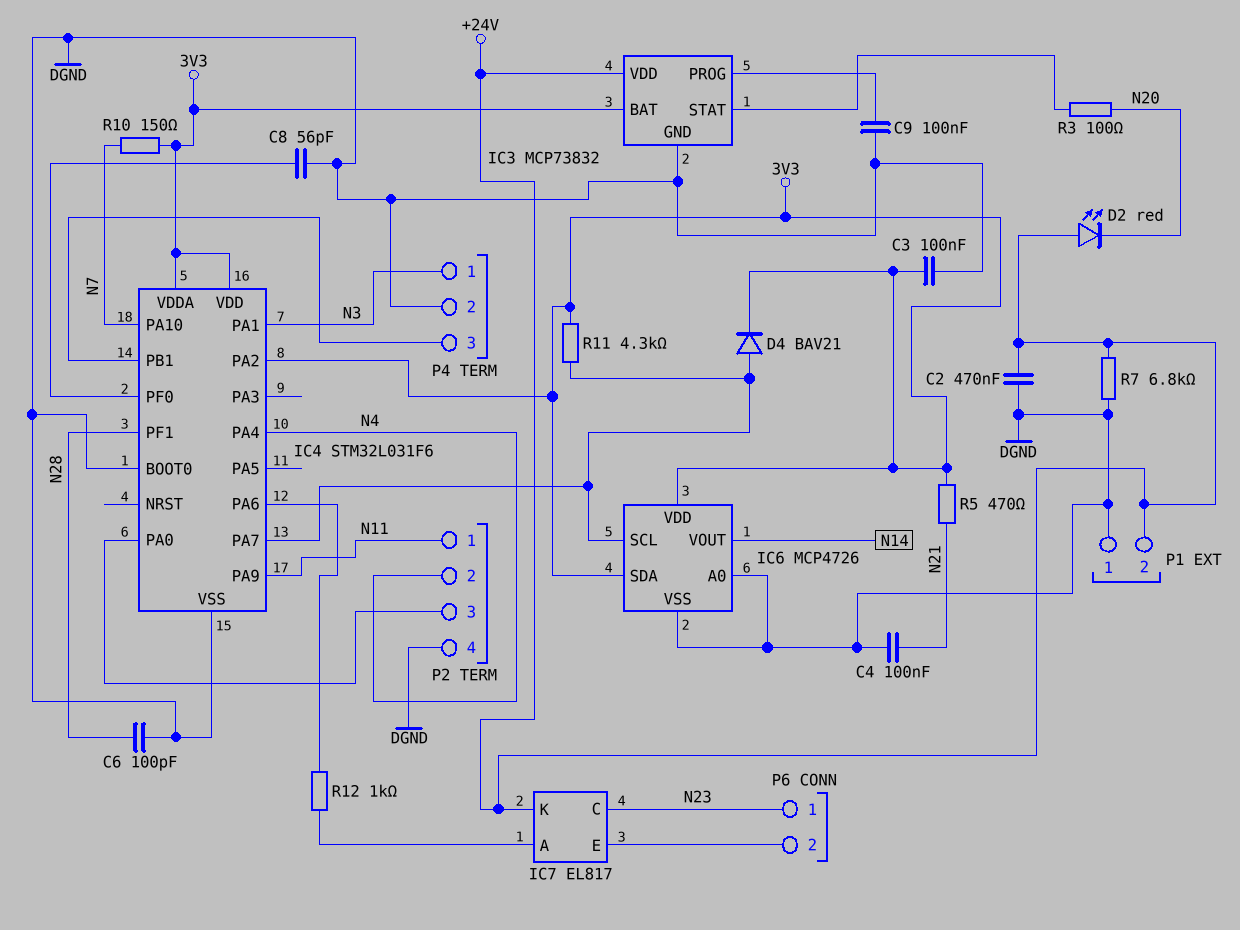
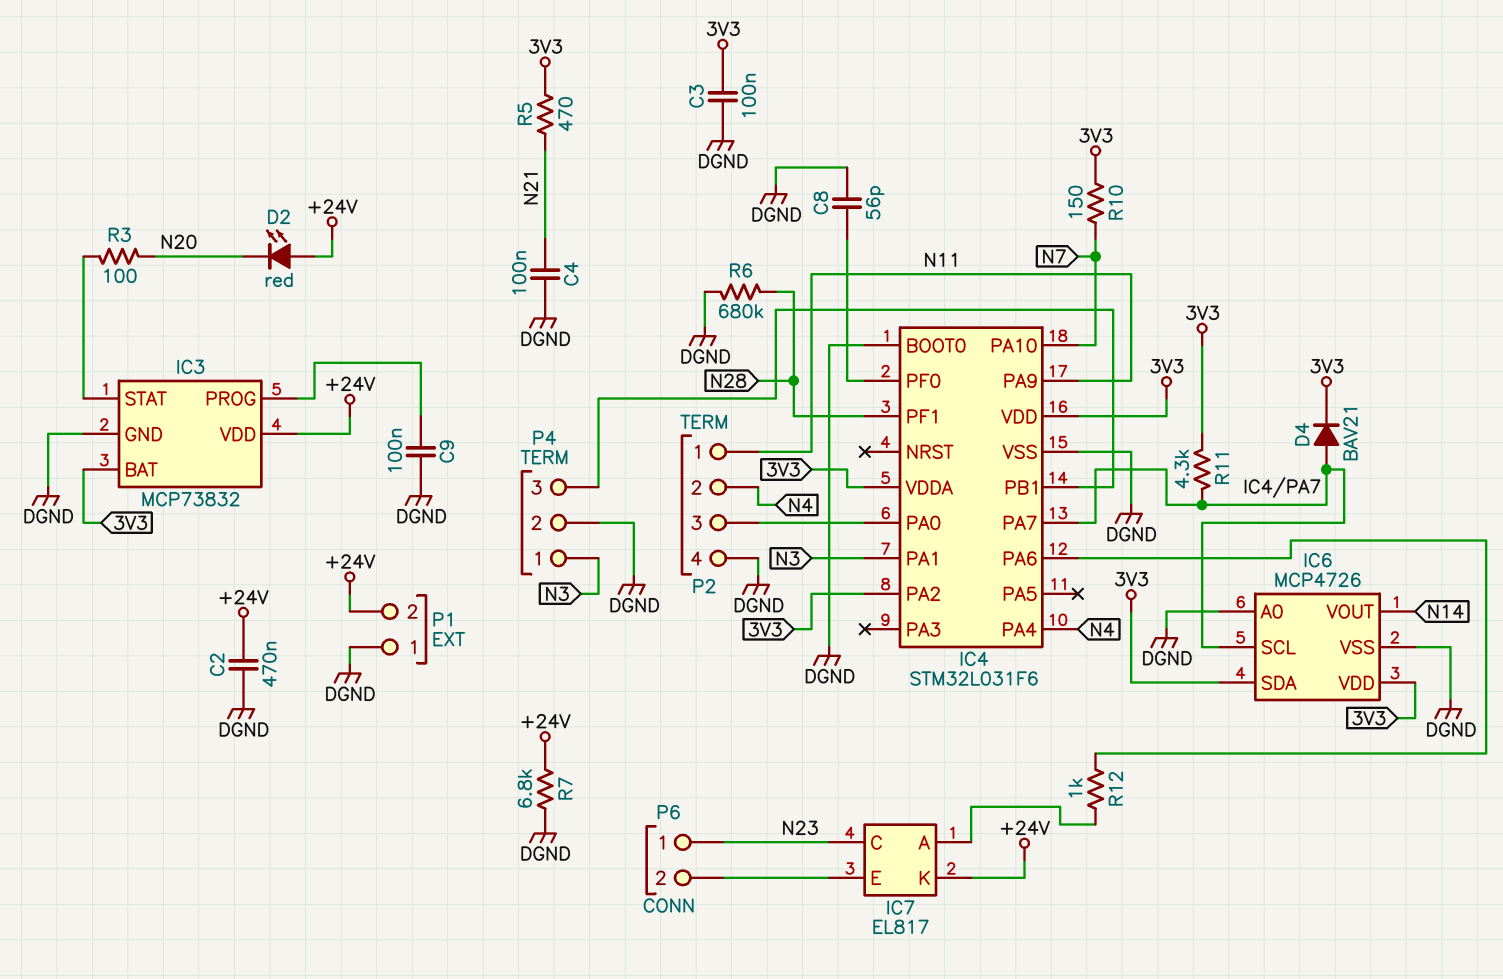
C6: 100pF (DGND, N28) -> none
R6: none -> 680k (DGND, N28)

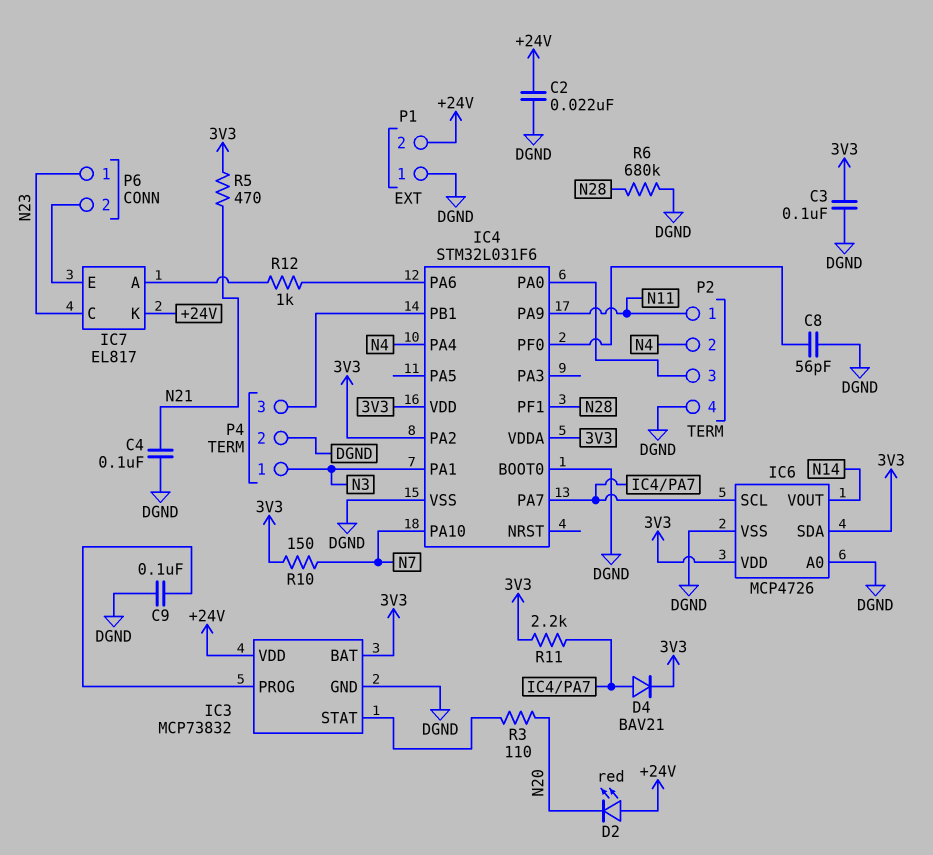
C2: 470nF (+24V, DGND) -> 22nF (+24V, DGND)
R3: 100 (IC3/STAT, N20) -> 110 (IC3/STAT, N20)
R7: 6.8k (+24V, DGND) -> none
R11: 4.3k (3V3, IC4/PA7) -> 2.2k (3V3, IC4/PA7)

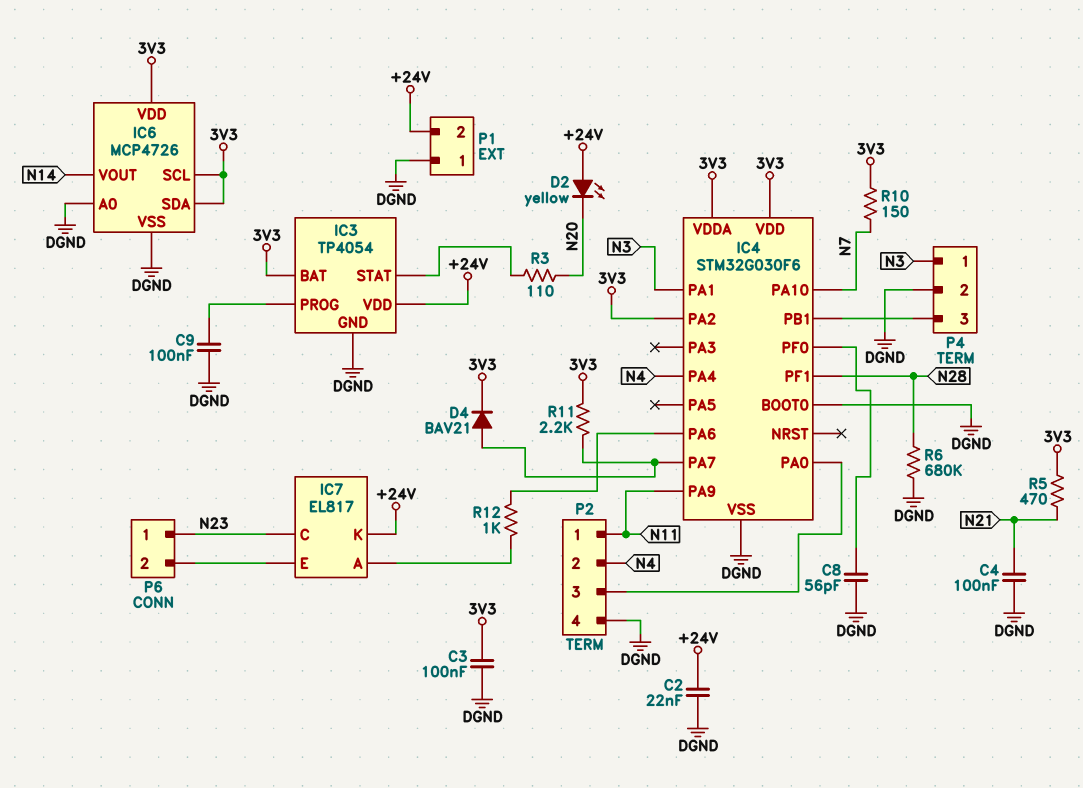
D2: LED red (A +24V, K N20) -> LED yellow (A +24V, K N20)
IC3: MCP73832 -> TP4054
IC4: STM32L031F6 -> STM32G030F6
IC6 pin SCL: IC4/PA7 -> 3V3

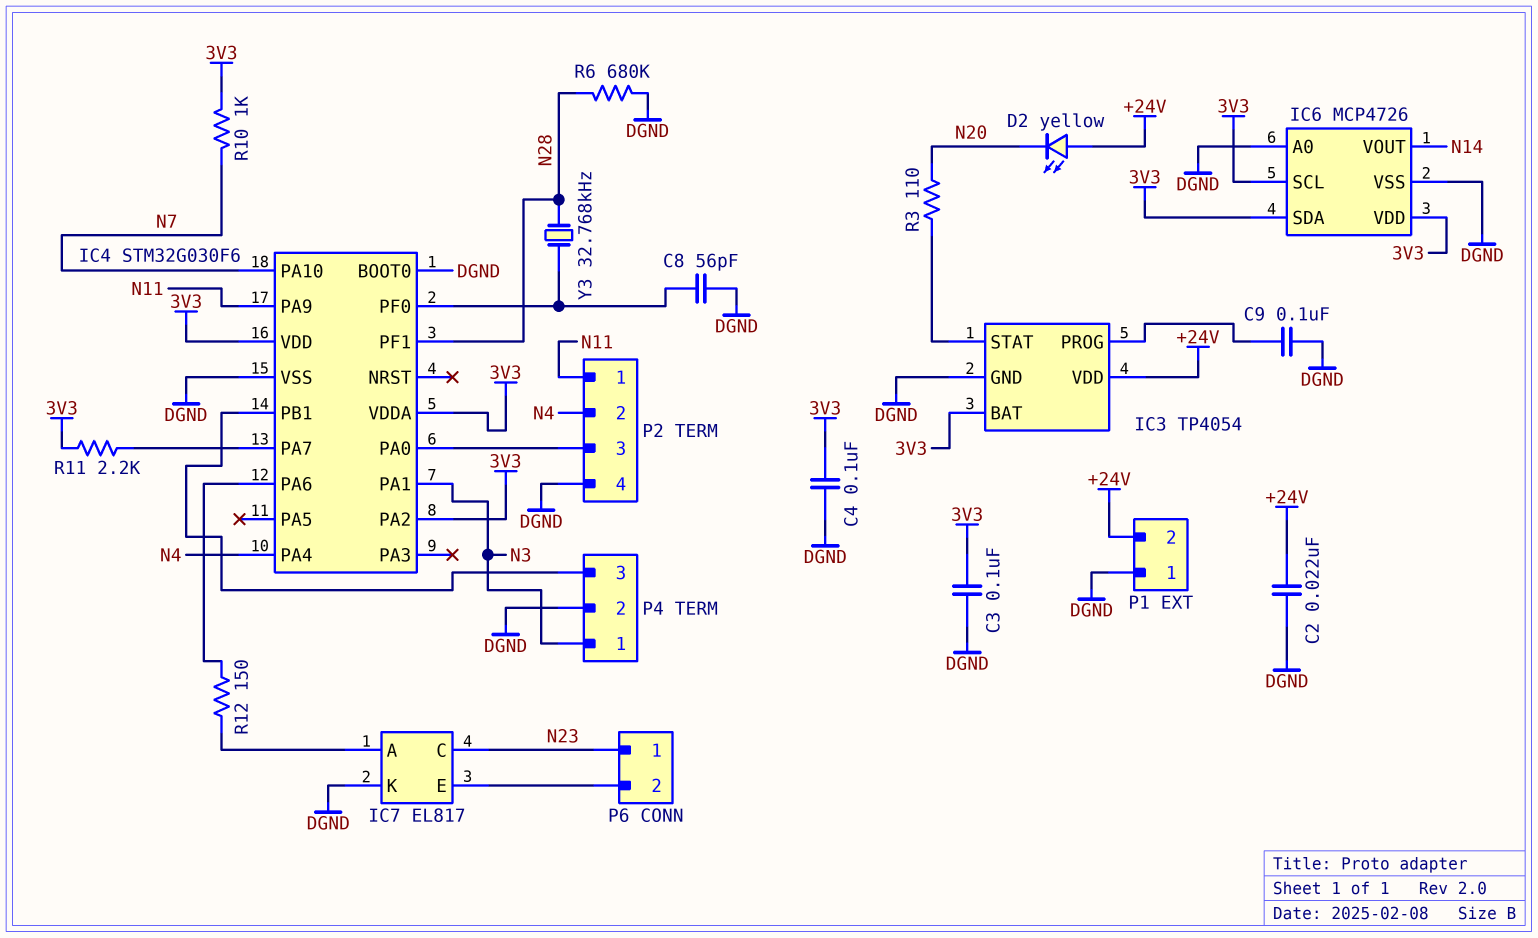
C4: 100nF (DGND, N21) -> 100nF (3V3, DGND)
D4: diode BAV21 (A IC4/PA7, K 3V3) -> none
IC7 pin K: +24V -> DGND
R5: 470 (3V3, N21) -> none
R10: 150 (3V3, N7) -> 1k (3V3, N7)
R12: 1k (IC4/PA6, IC7/A) -> 150 (IC4/PA6, IC7/A)
Y3: none -> 32.768kHz (IC4/PF0, N28)

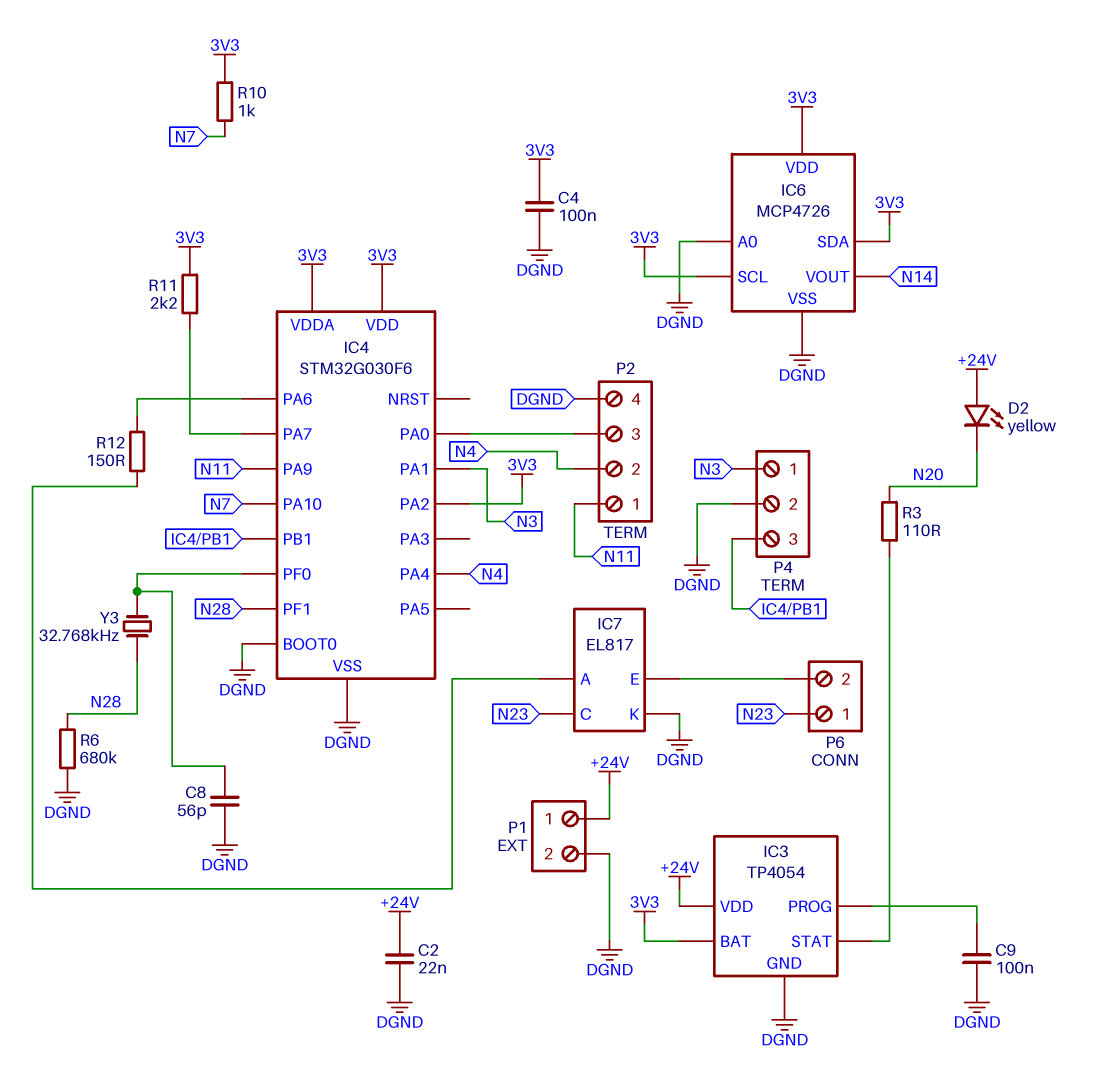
C3: 100nF (3V3, DGND) -> none
P1 pin 1: DGND -> +24V
P1 pin 2: +24V -> DGND

